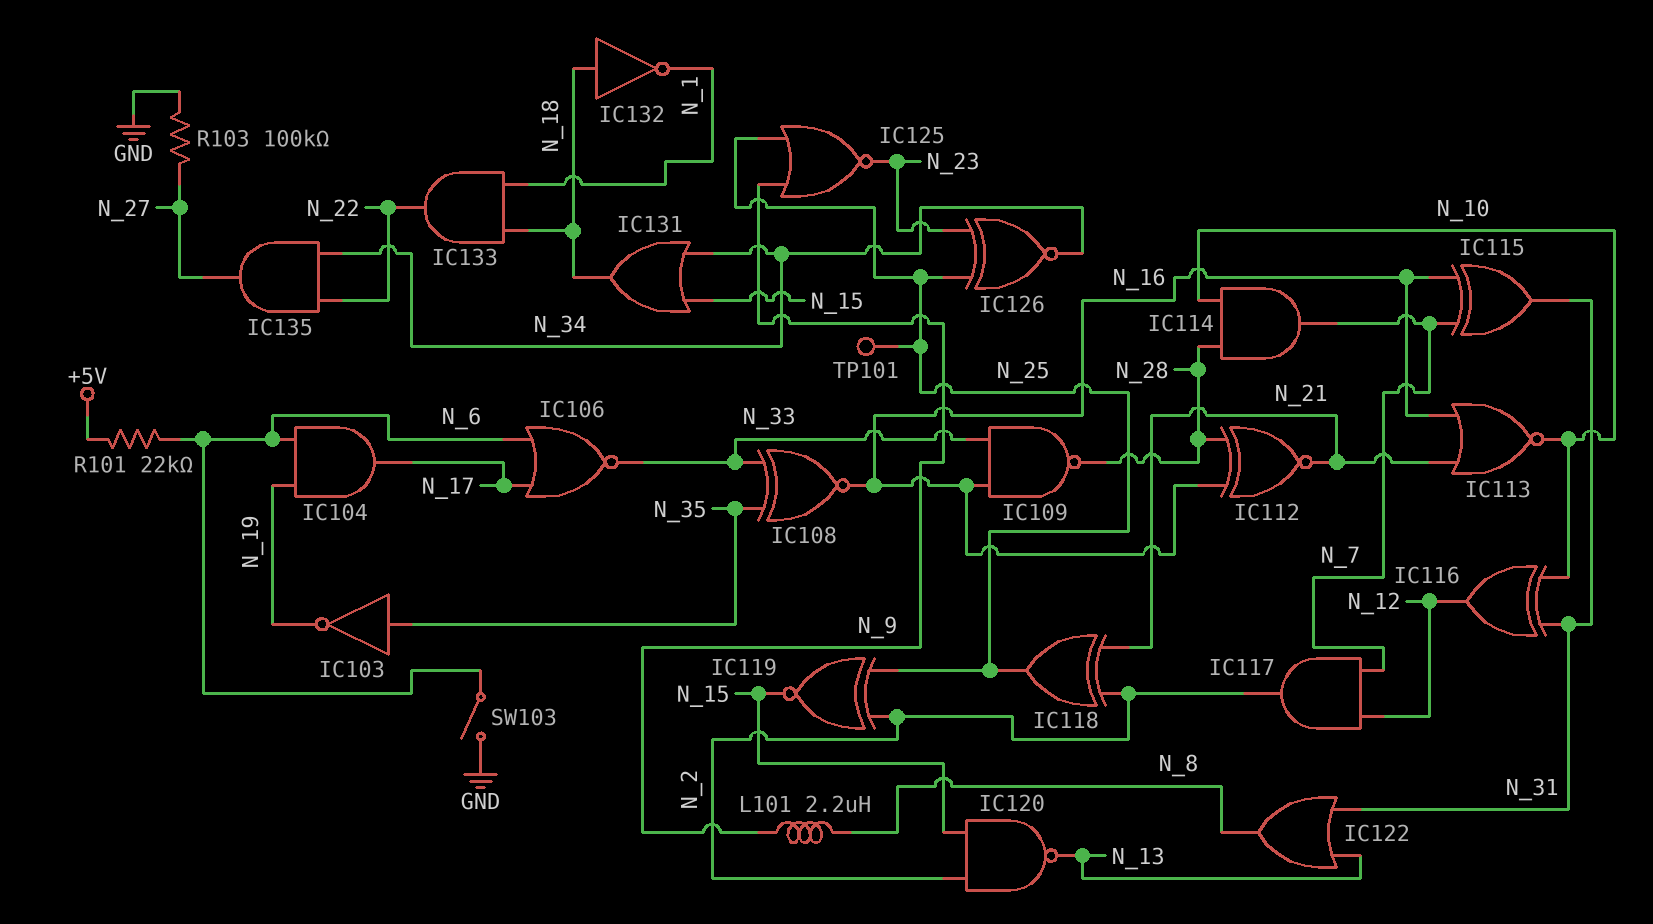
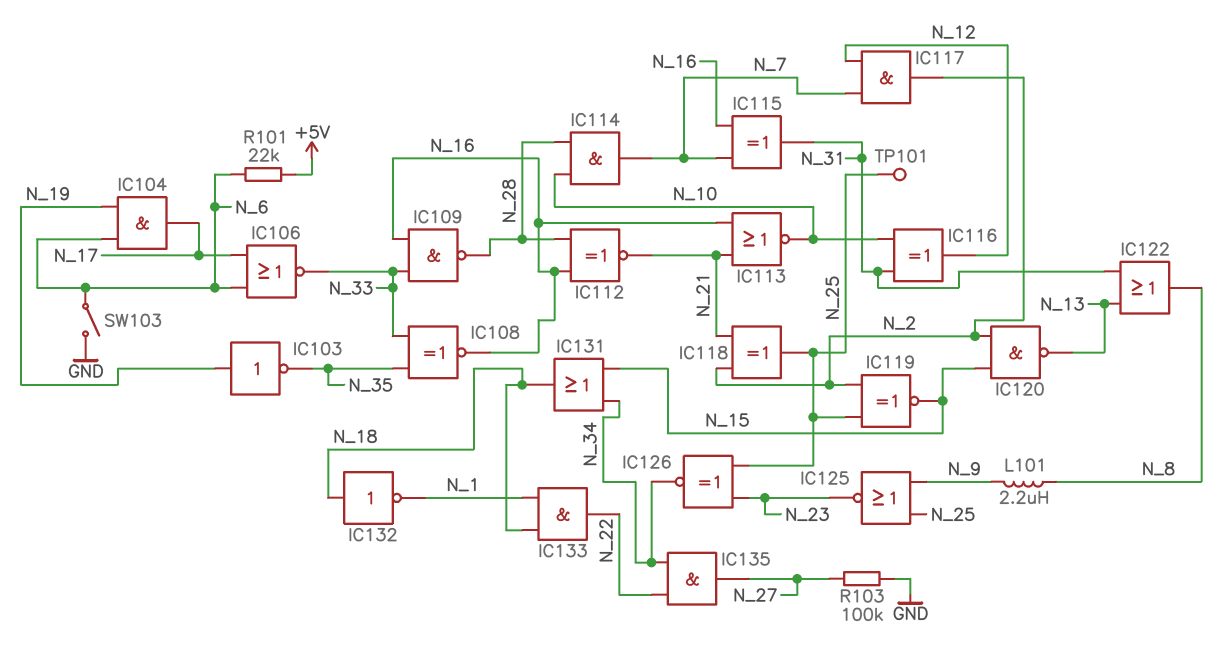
IC103: NOT (in N_35, out N_19) -> NOT (in N_19, out N_35)

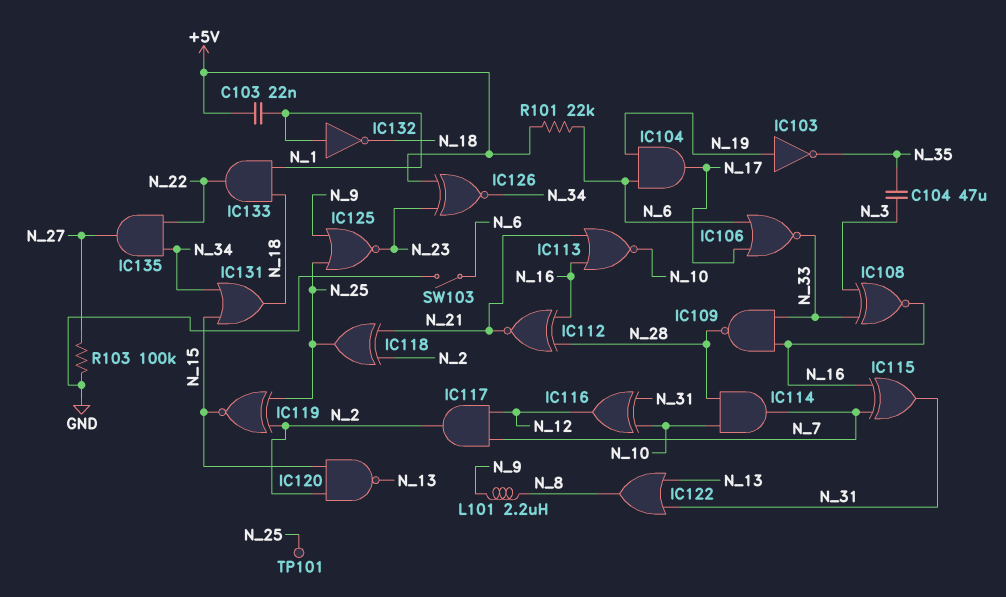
C103: none -> 22nF (+5V, N_1)
C104: none -> 47uF (N_3, N_35)
IC108: XNOR (in N_33, in N_35, out N_16) -> XNOR (in N_3, in N_33, out N_16)
IC126: XNOR (in N_23, in N_25, out N_34) -> XNOR (in +5V, in N_23, out N_34)
IC132: NOT (in N_18, out N_1) -> NOT (in N_1, out N_18)

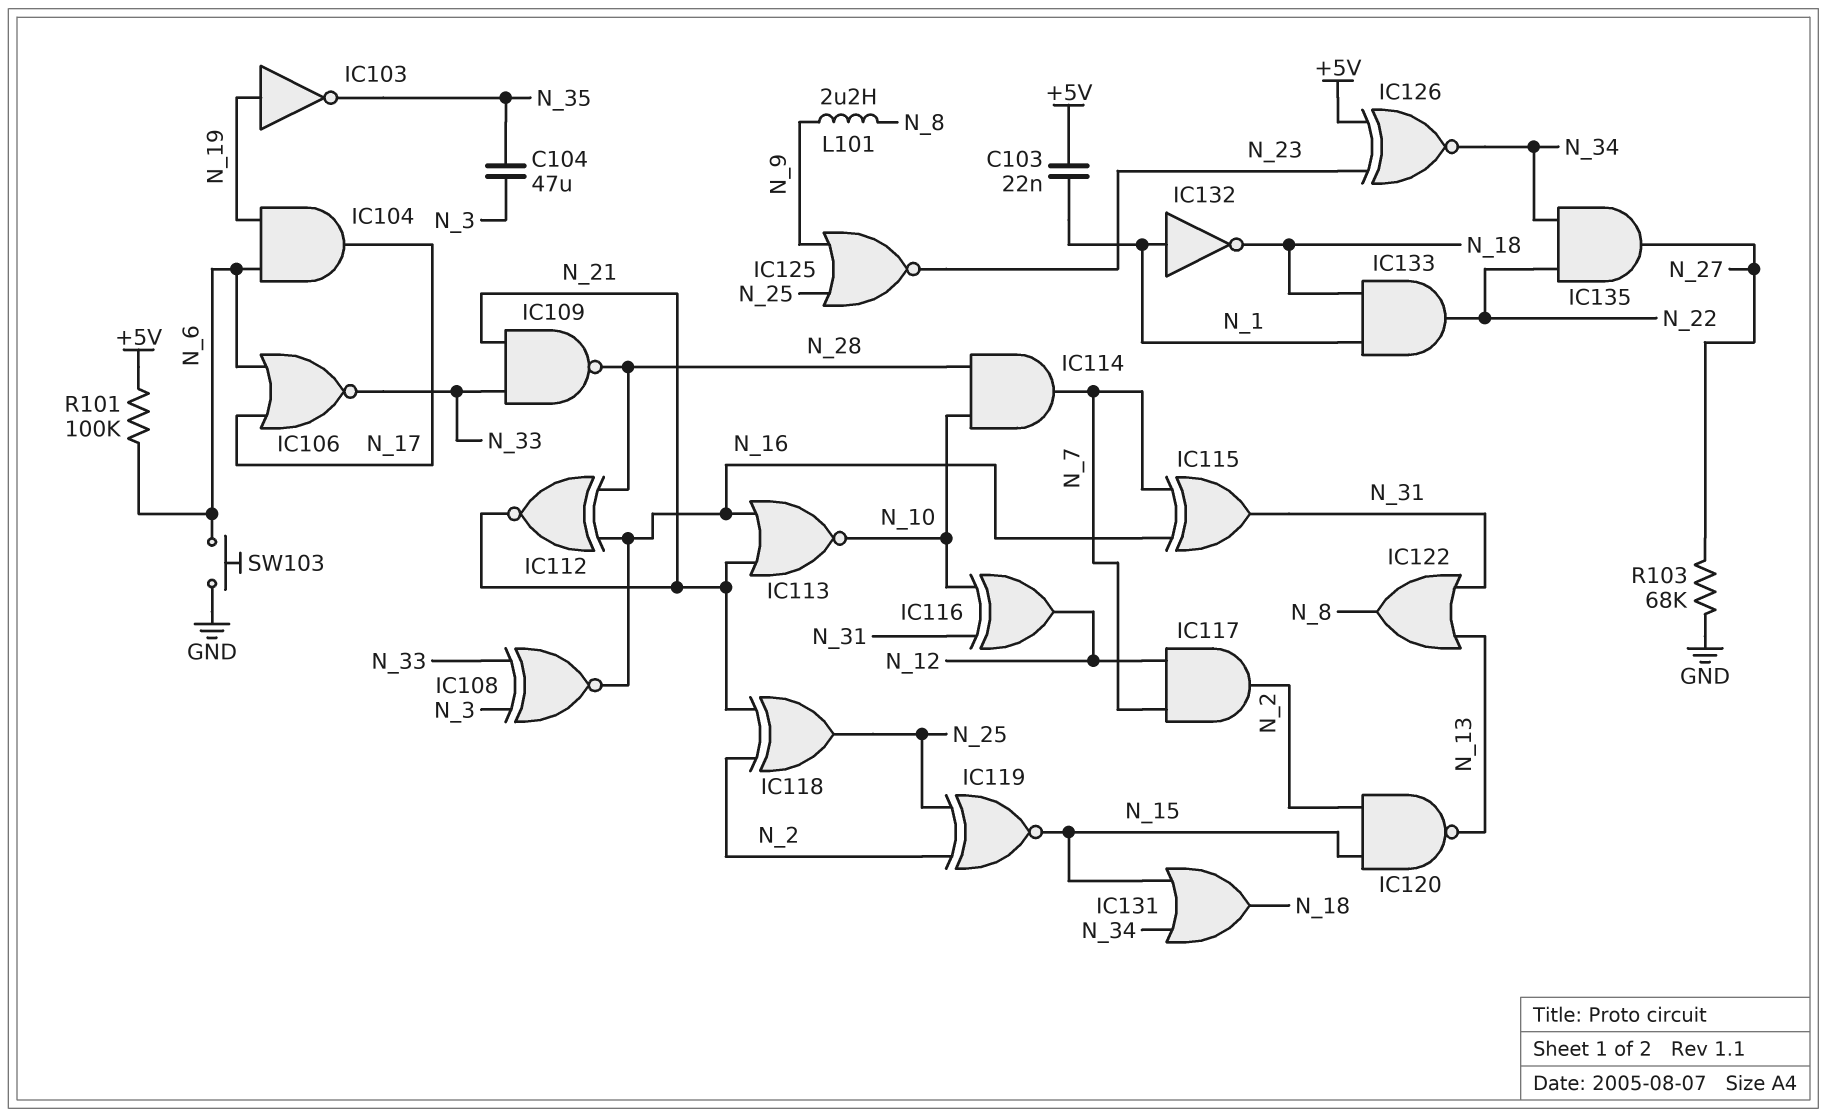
IC109: NAND (in N_16, in N_33, out N_28) -> NAND (in N_21, in N_33, out N_28)
R101: 22k (+5V, N_6) -> 100k (+5V, N_6)
R103: 100k (GND, N_27) -> 68k (GND, N_27)
SW103: switch (GND, N_6) -> button (GND, N_6)
TP101: test point (N_25) -> none

